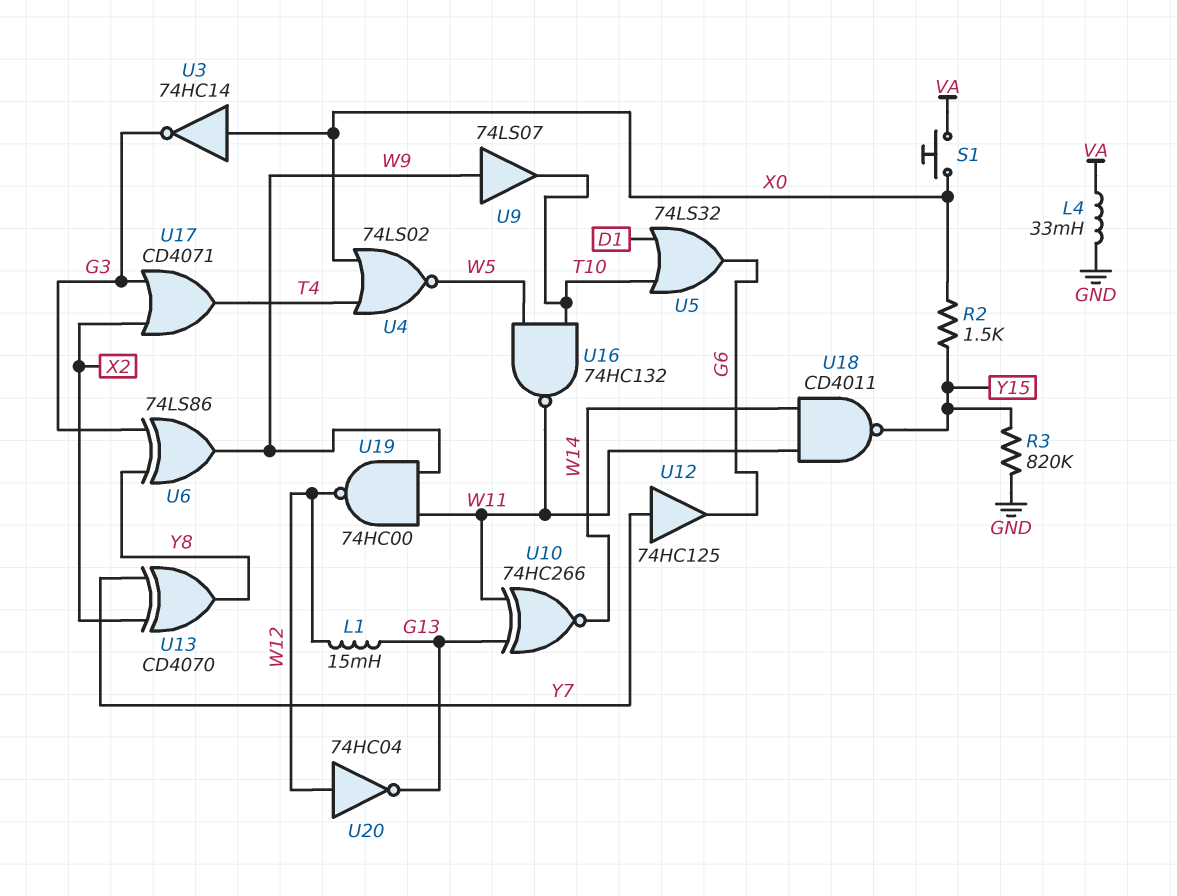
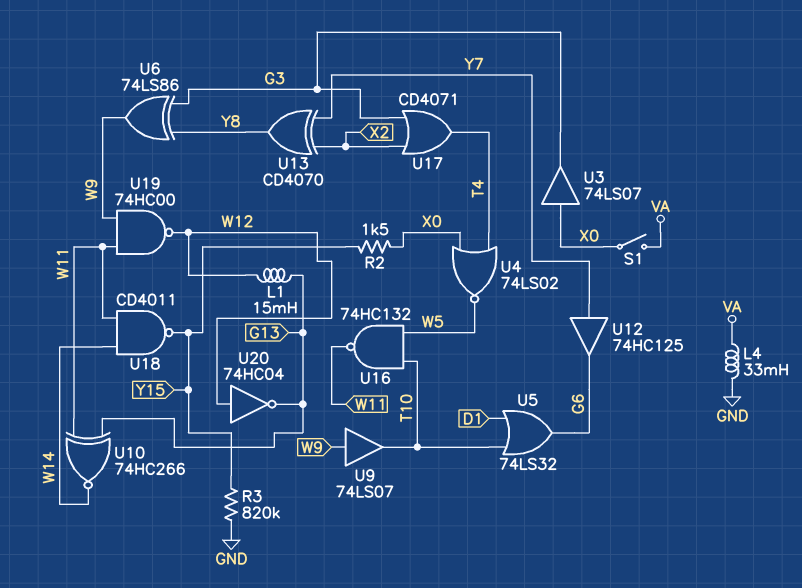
S1: button (VA, X0) -> switch (VA, X0)
U3: NOT 74HC14 (in X0, out G3) -> buffer 74LS07 (in X0, out G3)

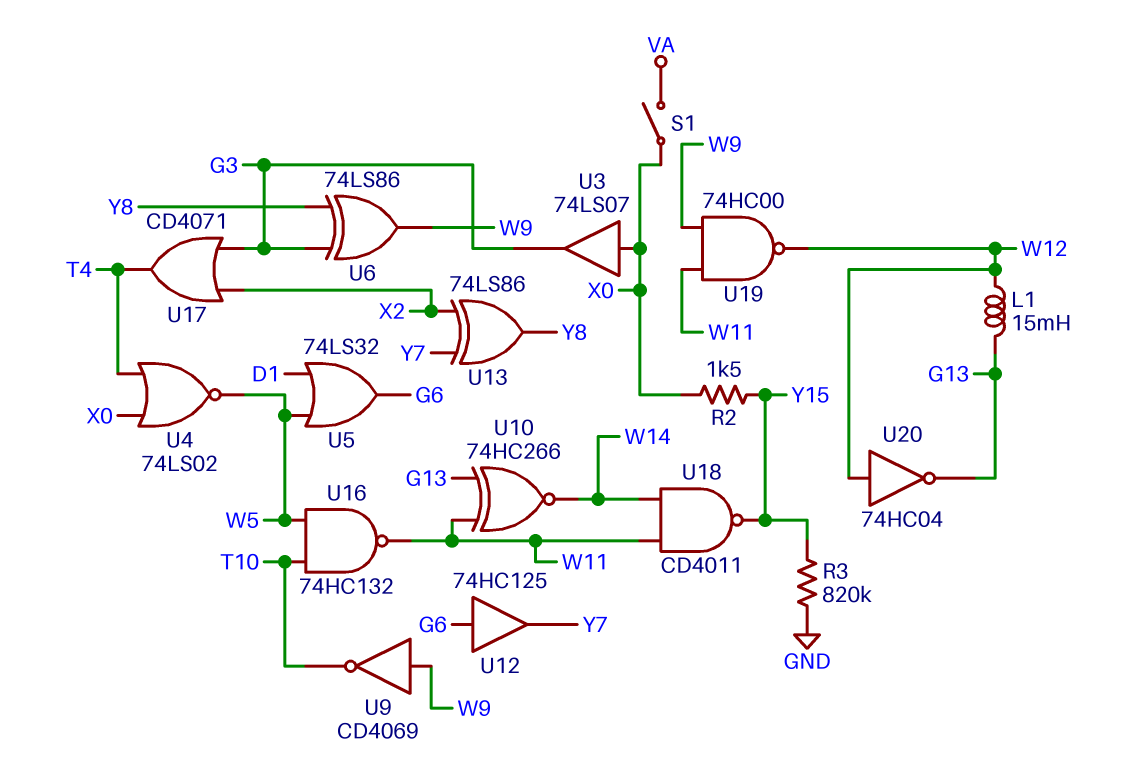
L4: 33mH (GND, VA) -> none
U5: OR 74LS32 (in D1, in T10, out G6) -> OR 74LS32 (in D1, in W5, out G6)
U9: buffer 74LS07 (in W9, out T10) -> NOT CD4069 (in W9, out T10)
U12: buffer 74HC125 (in Y7, out G6) -> buffer 74HC125 (in G6, out Y7)
U13: XOR CD4070 (in X2, in Y7, out Y8) -> XOR 74LS86 (in X2, in Y7, out Y8)

